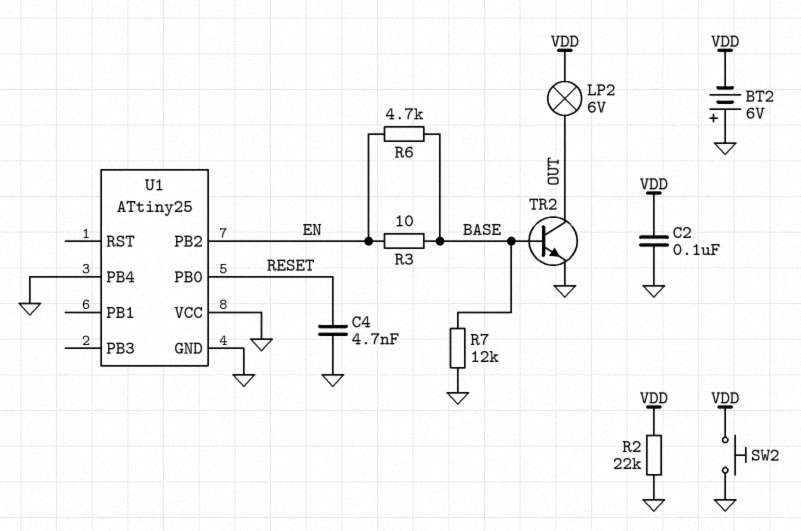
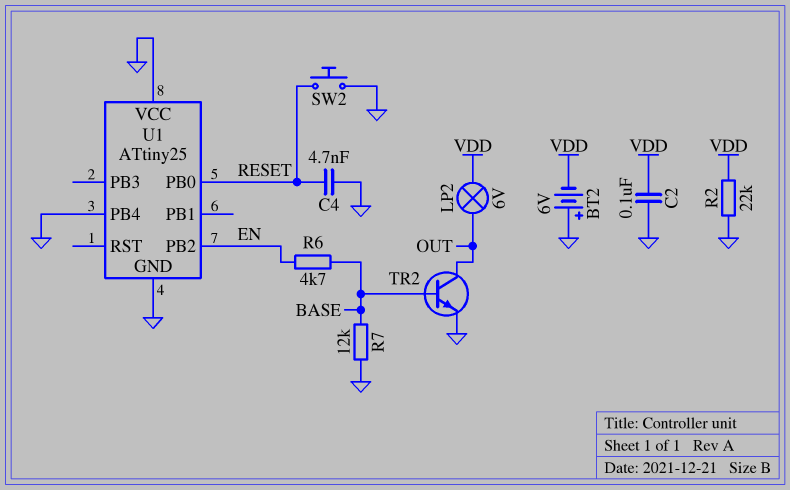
R3: 10 (BASE, EN) -> none
SW2: button (GND, VDD) -> button (GND, RESET)

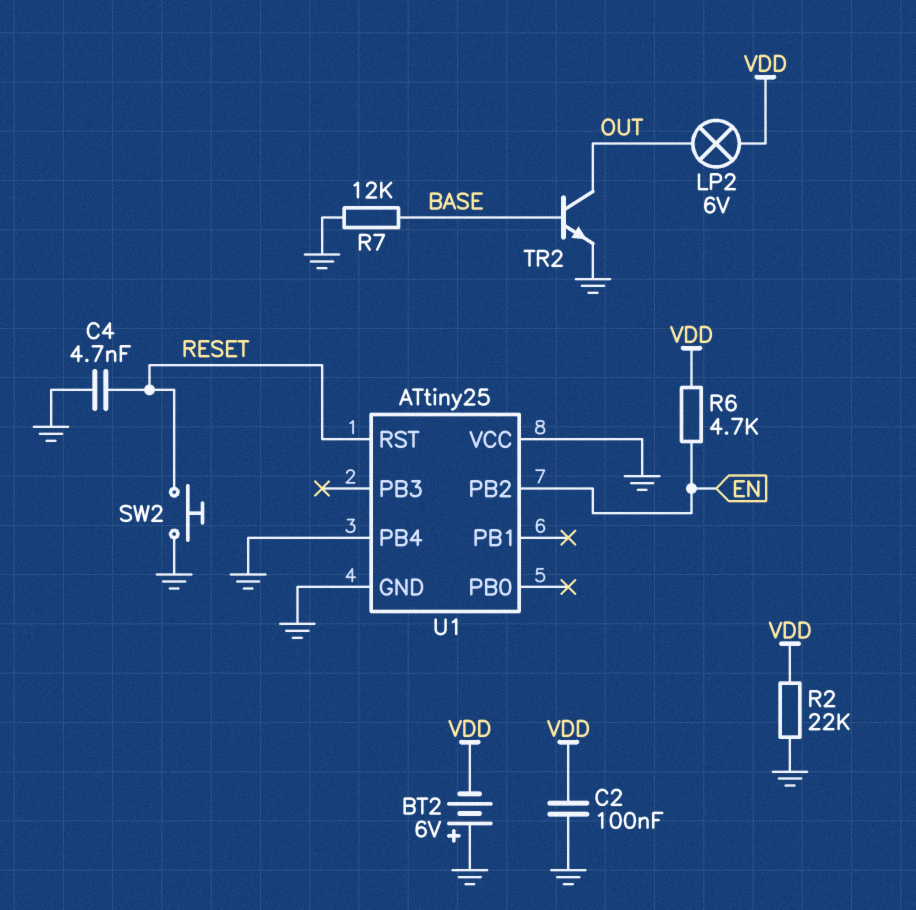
R6: 4.7k (BASE, EN) -> 4.7k (EN, VDD)
U1 pin PB0: RESET -> none
U1 pin RST: none -> RESET

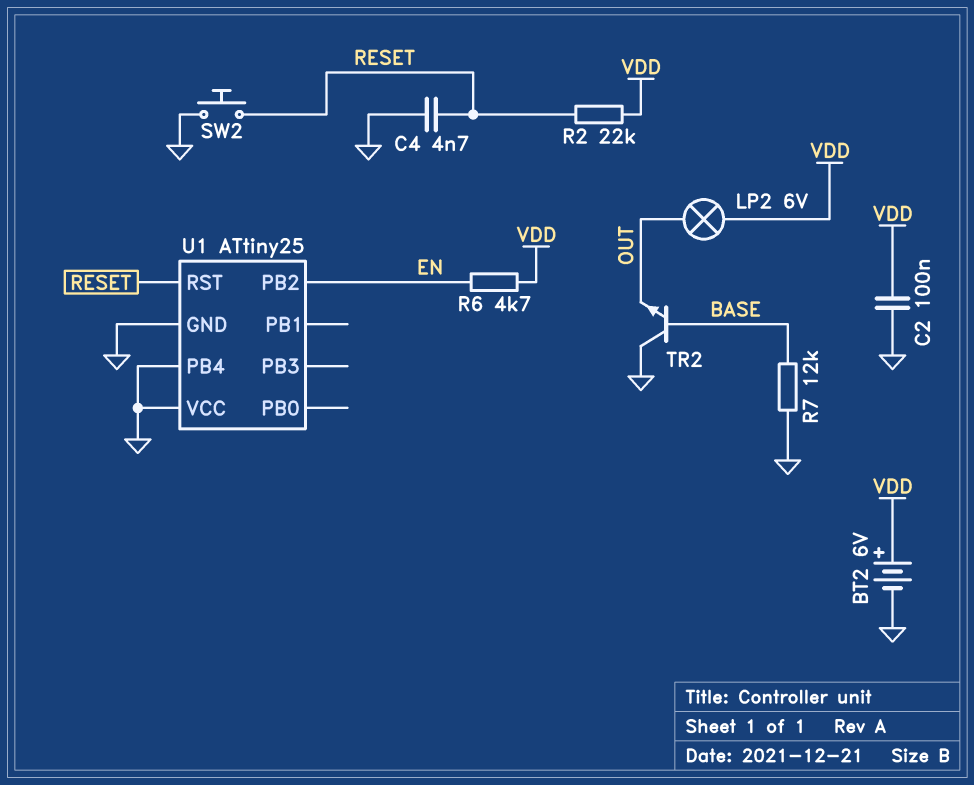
BT2: 6V (plus GND, minus VDD) -> 6V (plus VDD, minus GND)
R2: 22k (GND, VDD) -> 22k (RESET, VDD)
TR2: NPN (B BASE, C OUT, E GND) -> NPN (B BASE, C GND, E OUT)

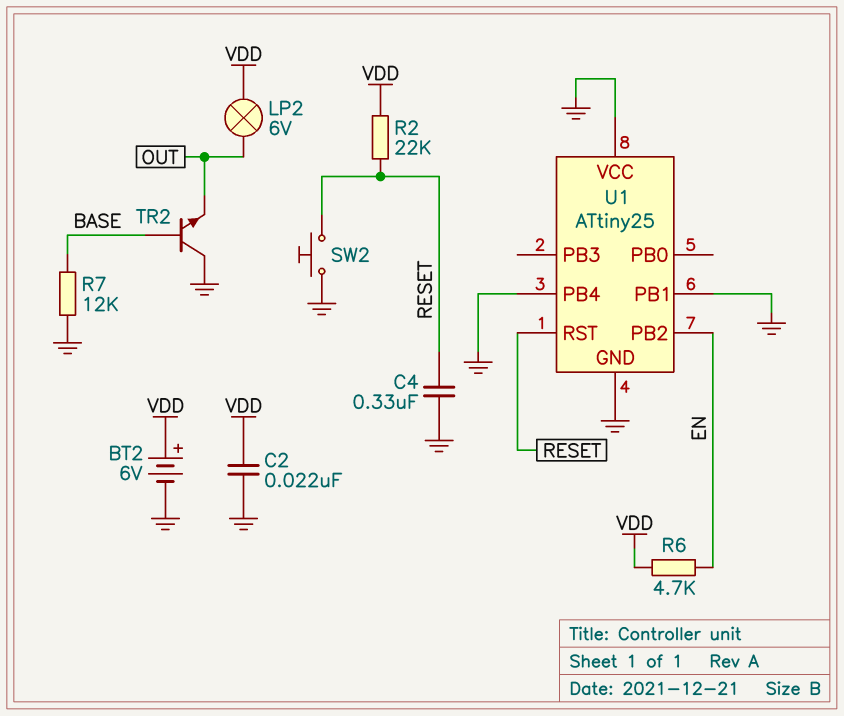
C2: 100nF (GND, VDD) -> 22nF (GND, VDD)
C4: 4.7nF (GND, RESET) -> 330nF (GND, RESET)
U1 pin PB1: none -> GND

